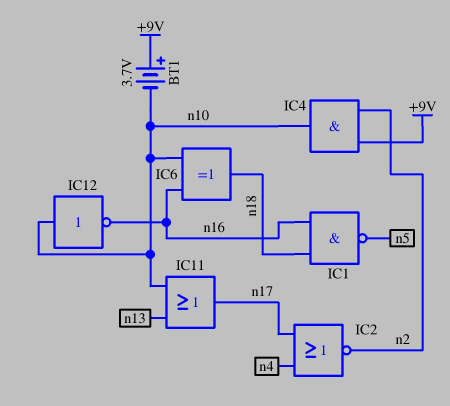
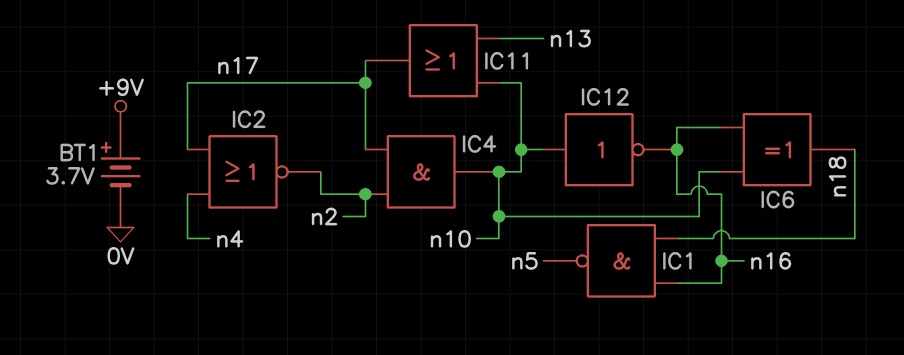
BT1: 3.7V (plus +9V, minus n10) -> 3.7V (plus +9V, minus 0V)
IC4: AND (in +9V, in n2, out n10) -> AND (in n2, in n17, out n10)

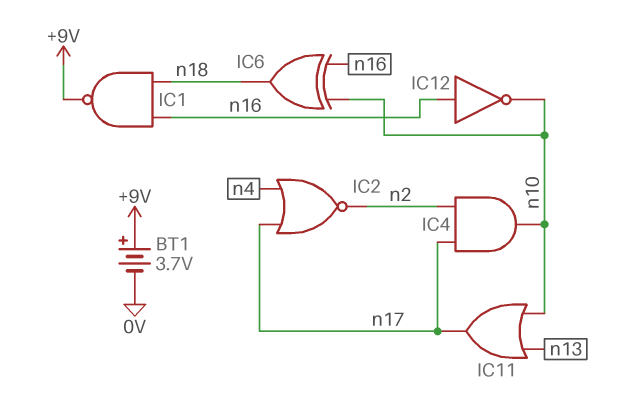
IC1: NAND (in n16, in n18, out n5) -> NAND (in n16, in n18, out +9V)
IC12: NOT (in n10, out n16) -> NOT (in n16, out n10)

